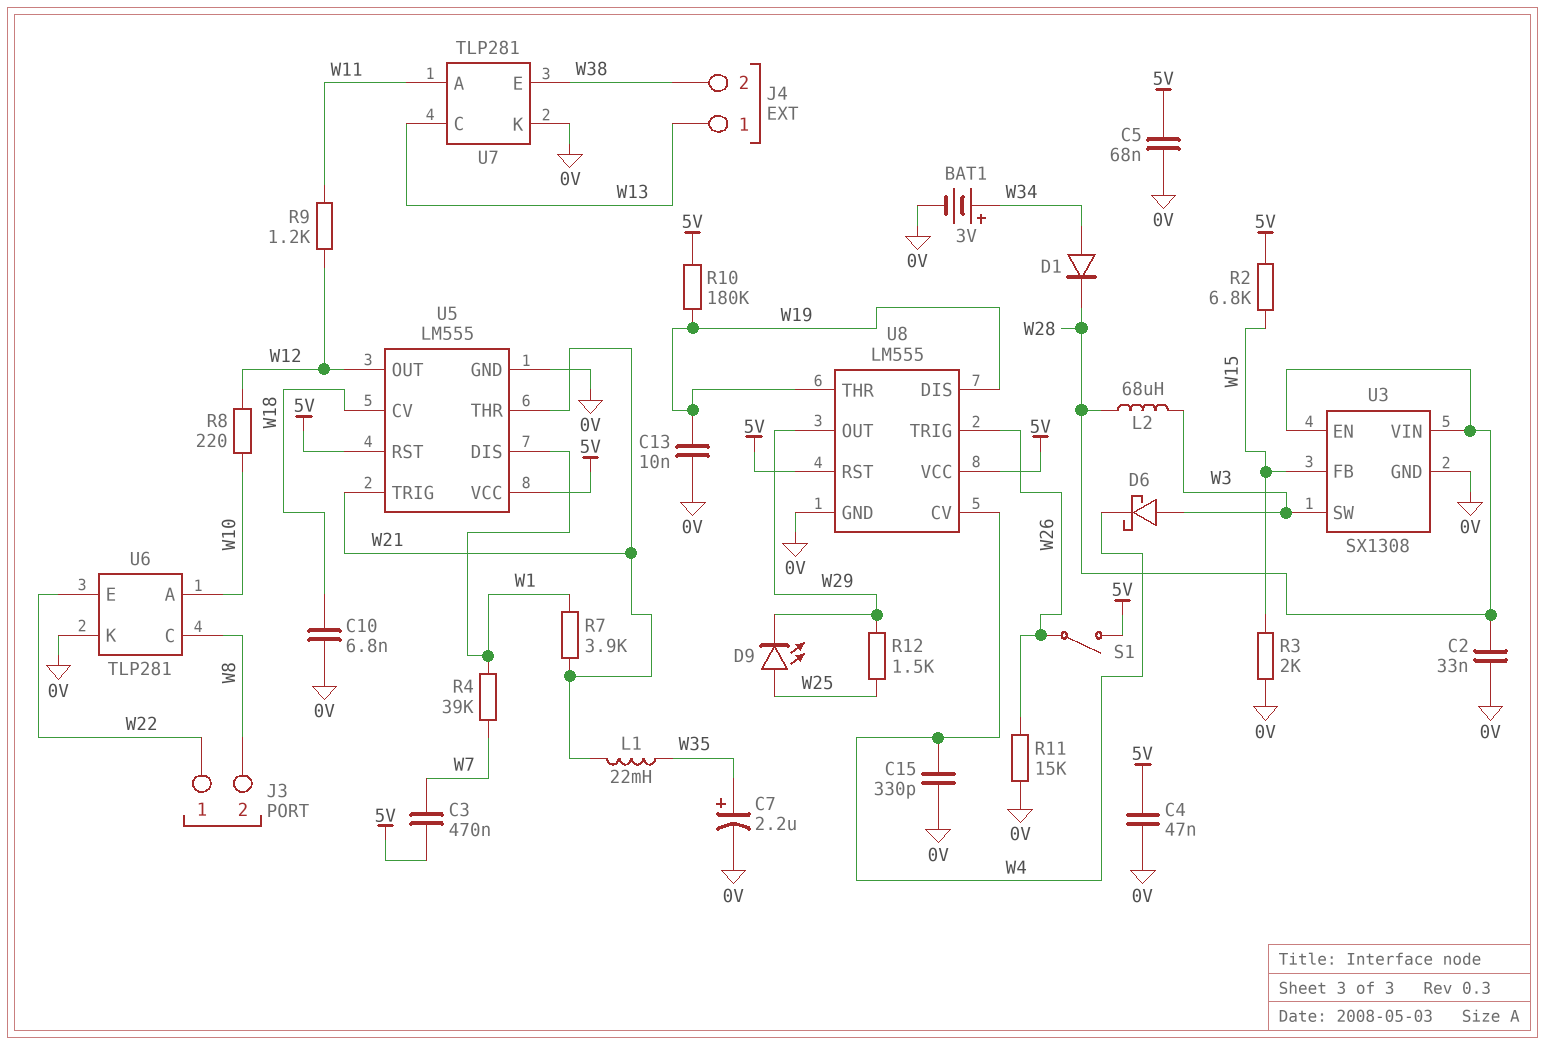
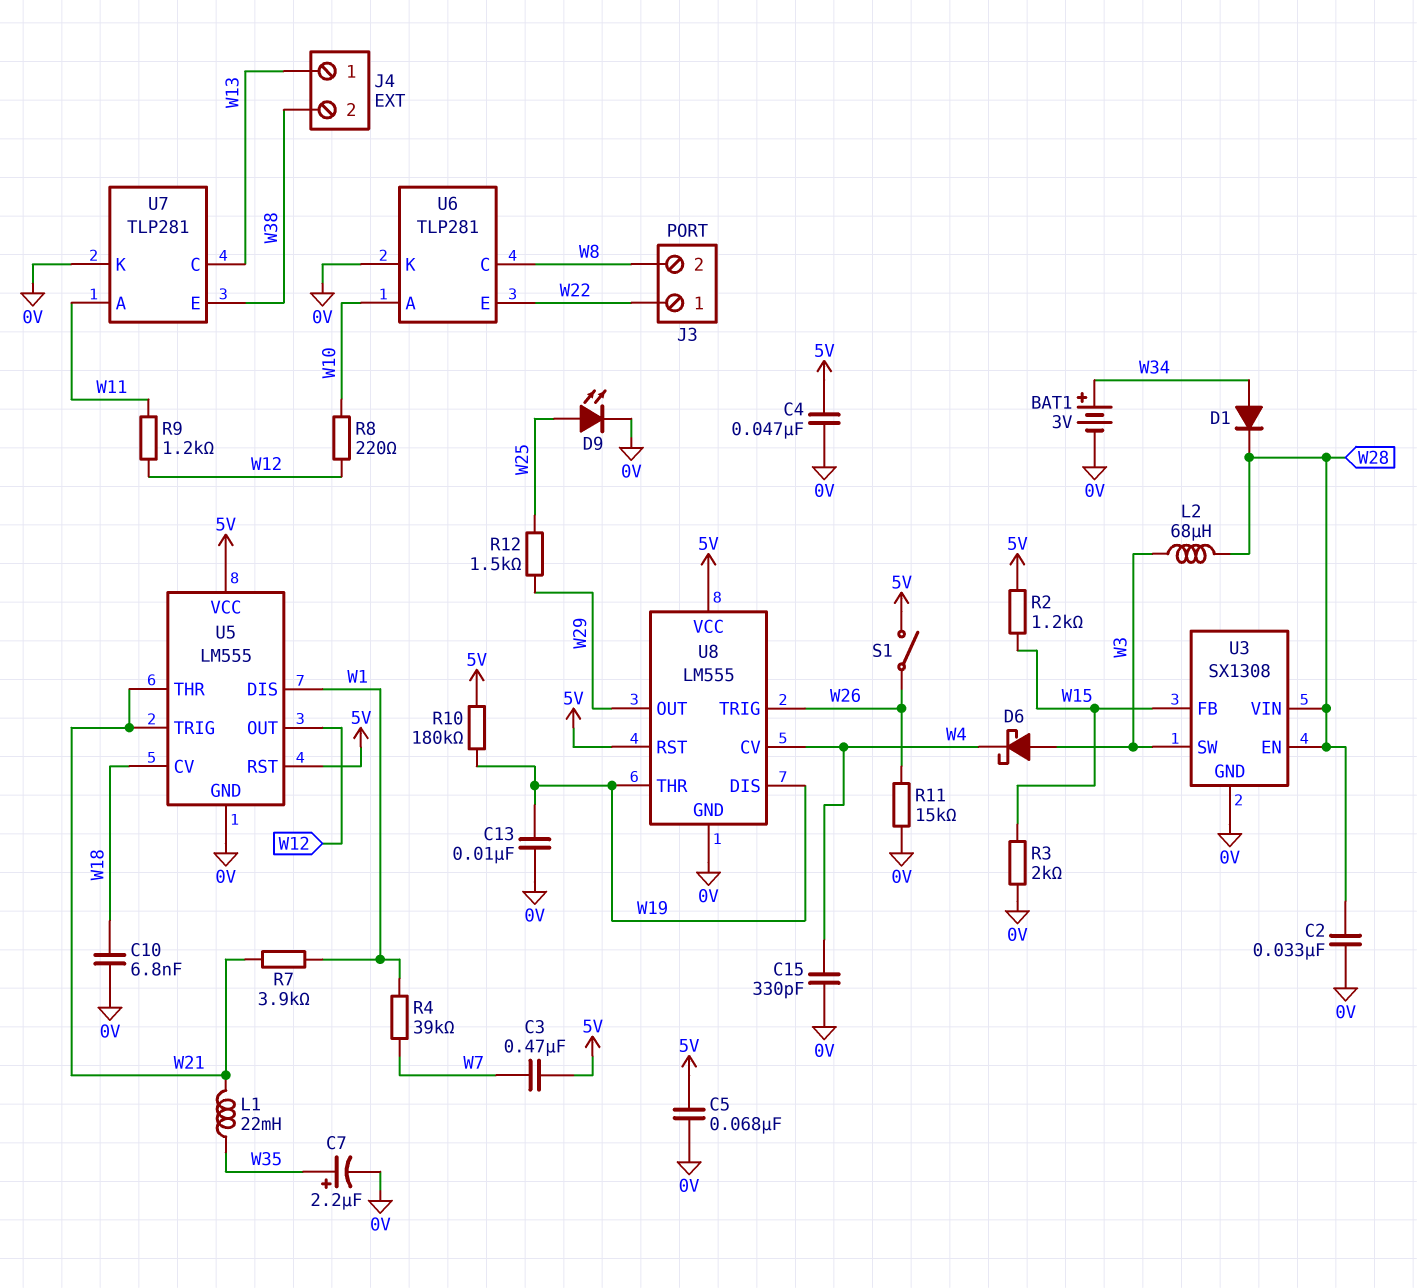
D9: LED (A W25, K W29) -> LED (A W25, K 0V)
R2: 6.8k (5V, W15) -> 1.2k (5V, W15)

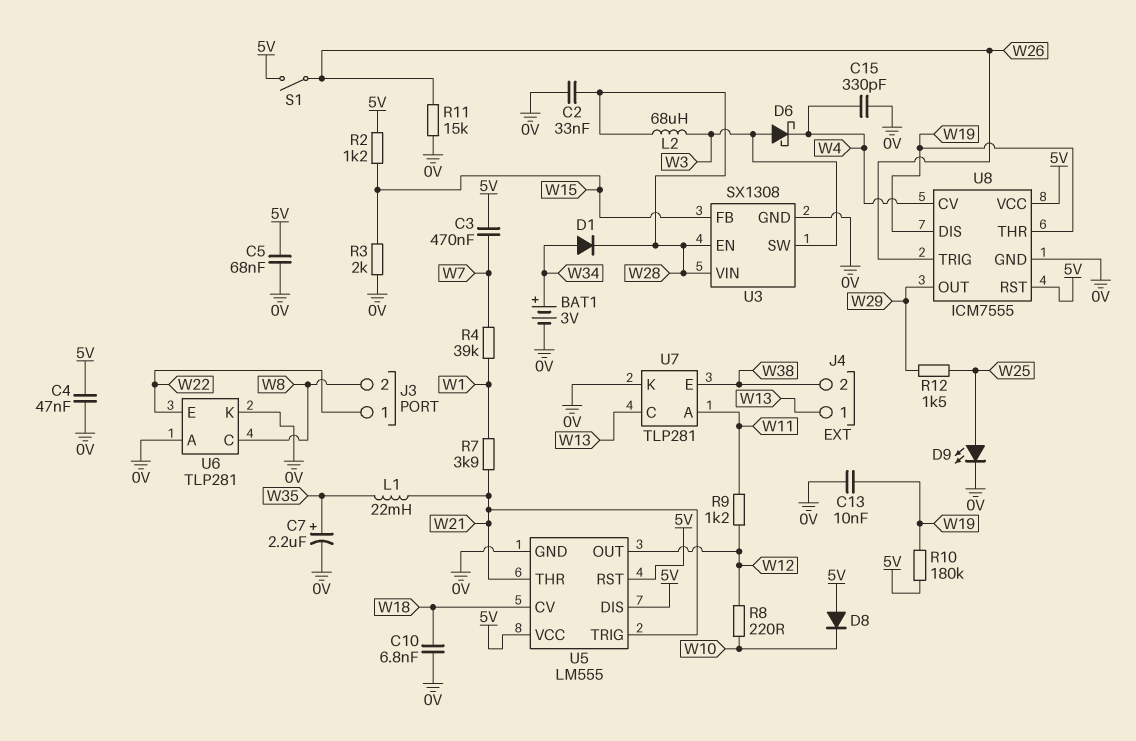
D8: none -> diode (A 5V, K W10)
U5 pin DIS: W1 -> 5V
U6 pin A: W10 -> 0V
U8: LM555 -> ICM7555

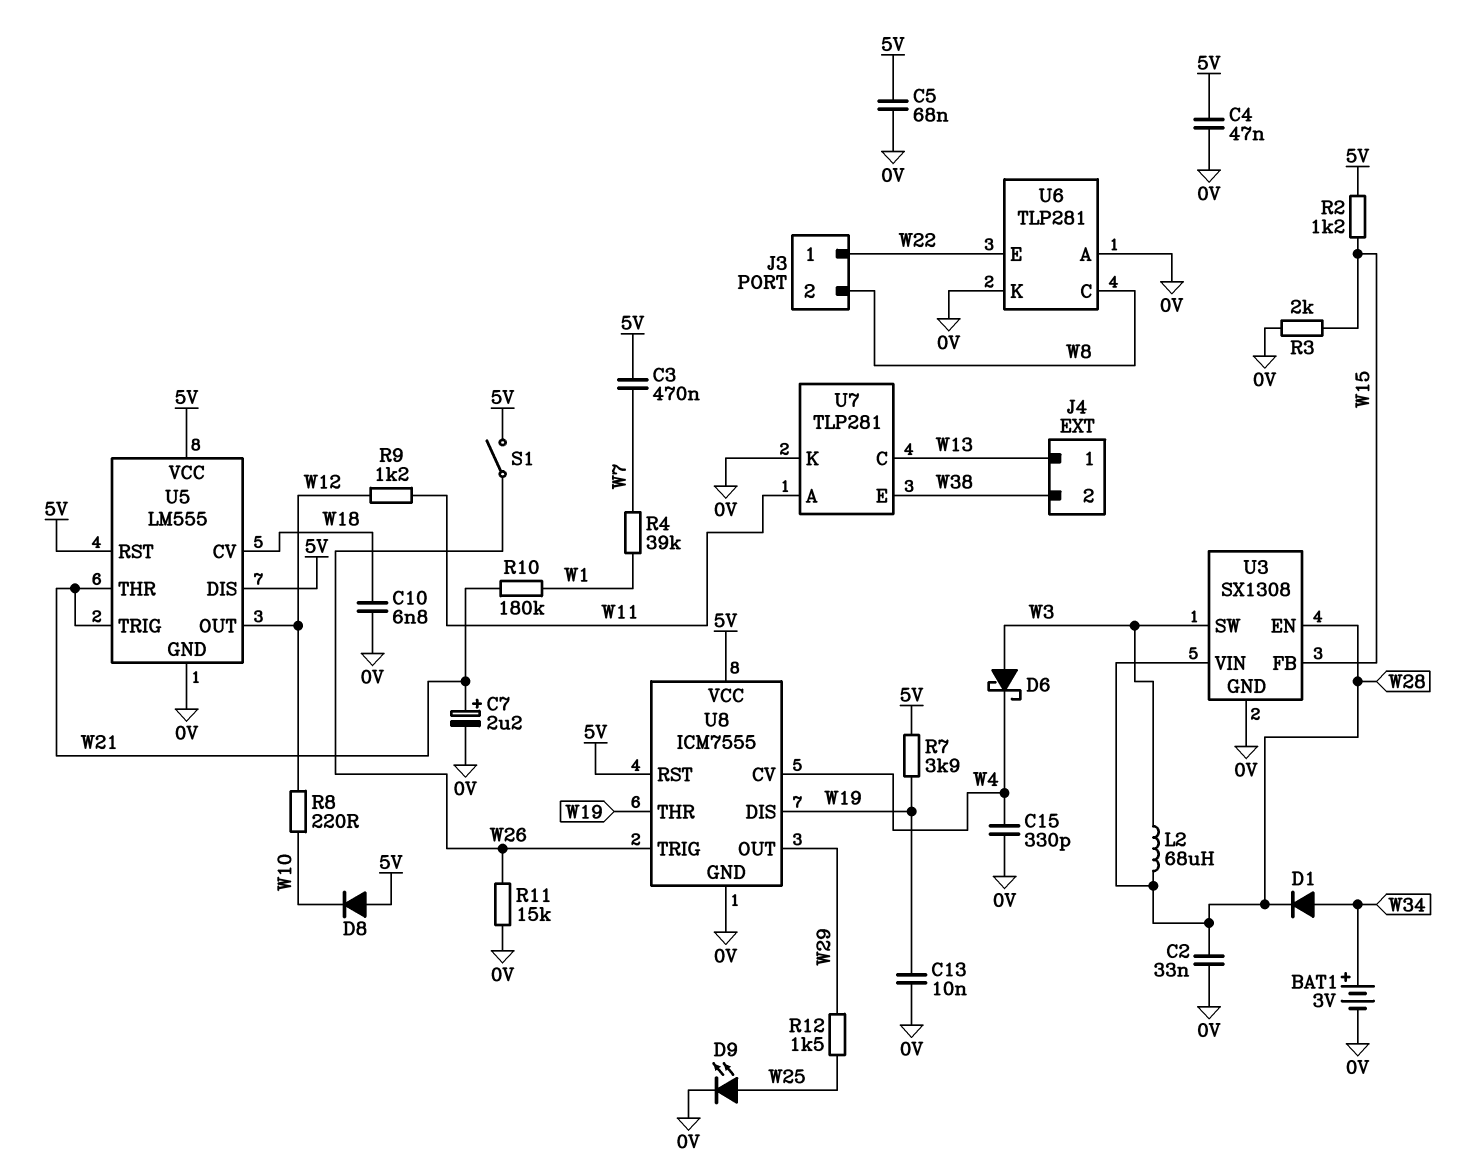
C7: 2.2uF (plus W35, minus 0V) -> 2.2uF (plus W21, minus 0V)
L1: 22mH (W21, W35) -> none
R7: 3.9k (W1, W21) -> 3.9k (5V, W19)
R10: 180k (5V, W19) -> 180k (W1, W21)

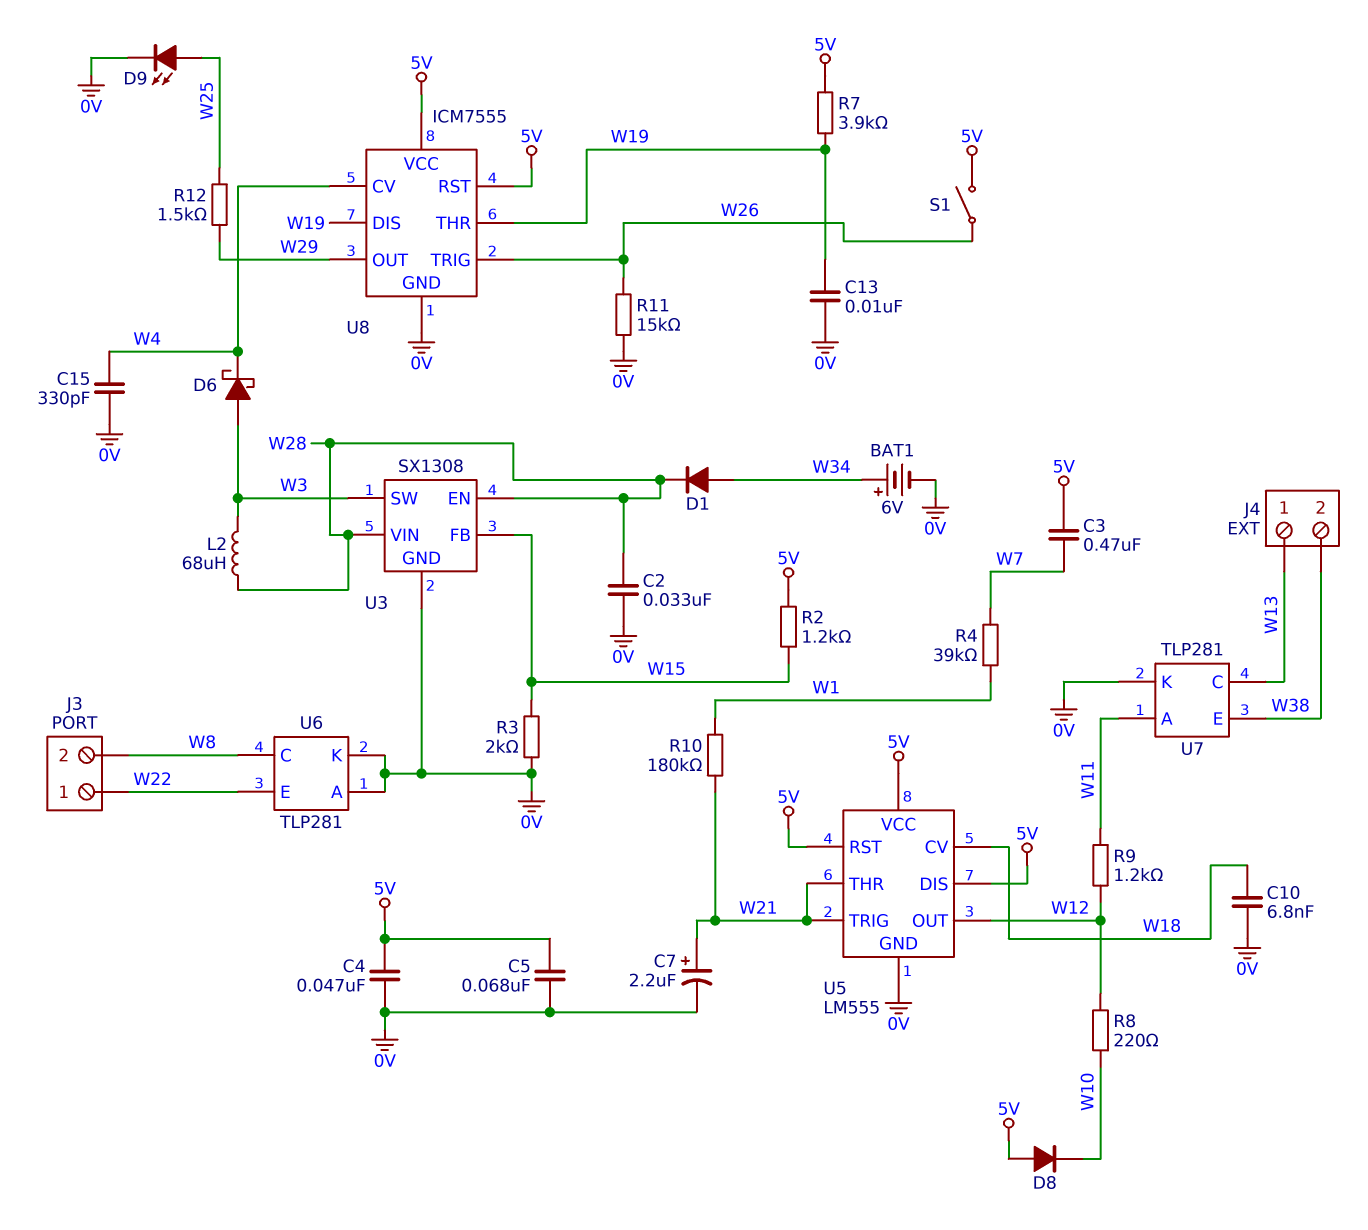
BAT1: 3V (plus W34, minus 0V) -> 6V (plus W34, minus 0V)

